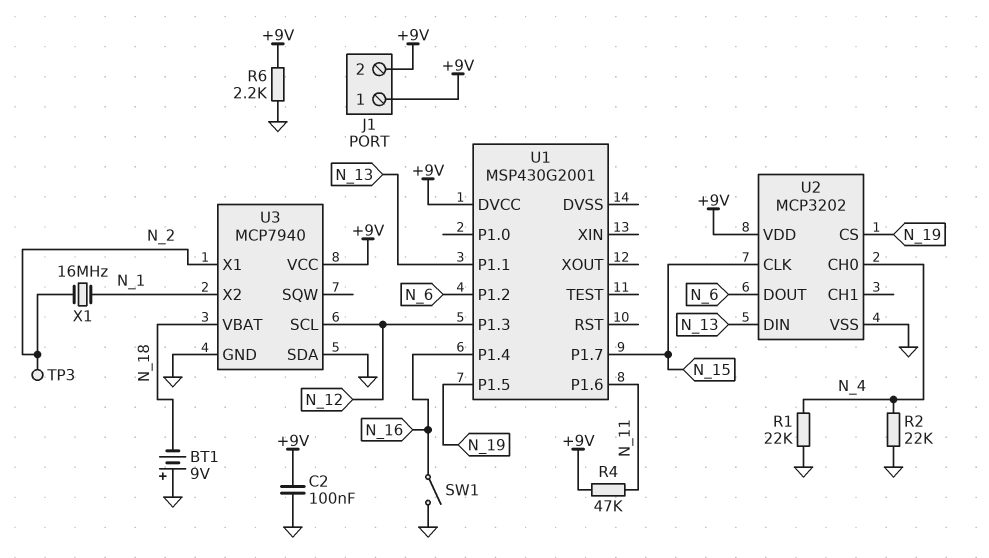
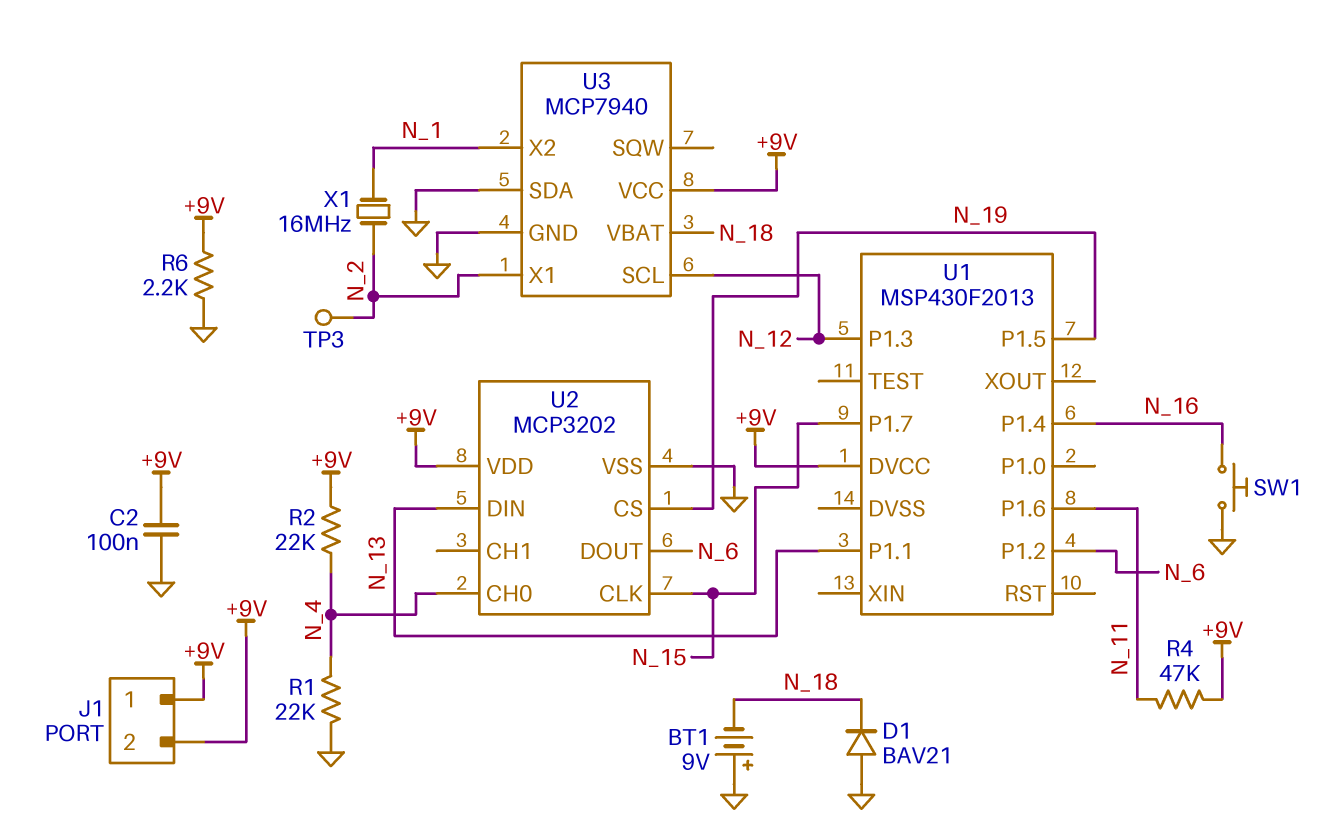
D1: none -> diode BAV21 (A GND, K N_18)
R2: 22k (GND, N_4) -> 22k (+9V, N_4)
SW1: switch (GND, N_16) -> button (GND, N_16)
U1: MSP430G2001 -> MSP430F2013

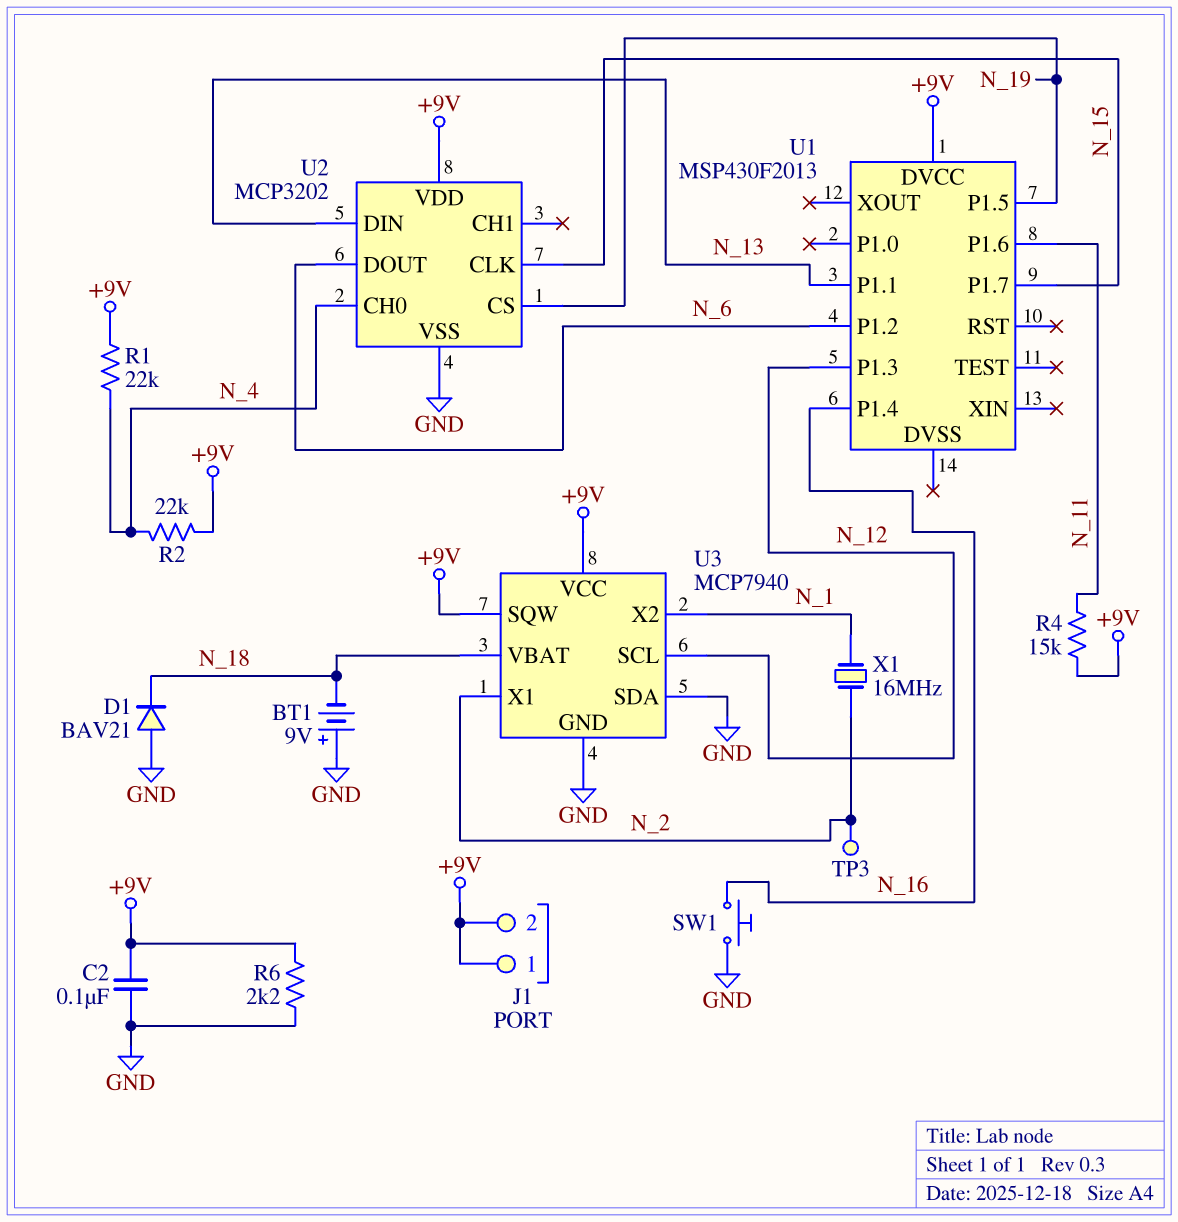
R1: 22k (GND, N_4) -> 22k (+9V, N_4)
R4: 47k (+9V, N_11) -> 15k (+9V, N_11)
U3 pin SQW: none -> +9V

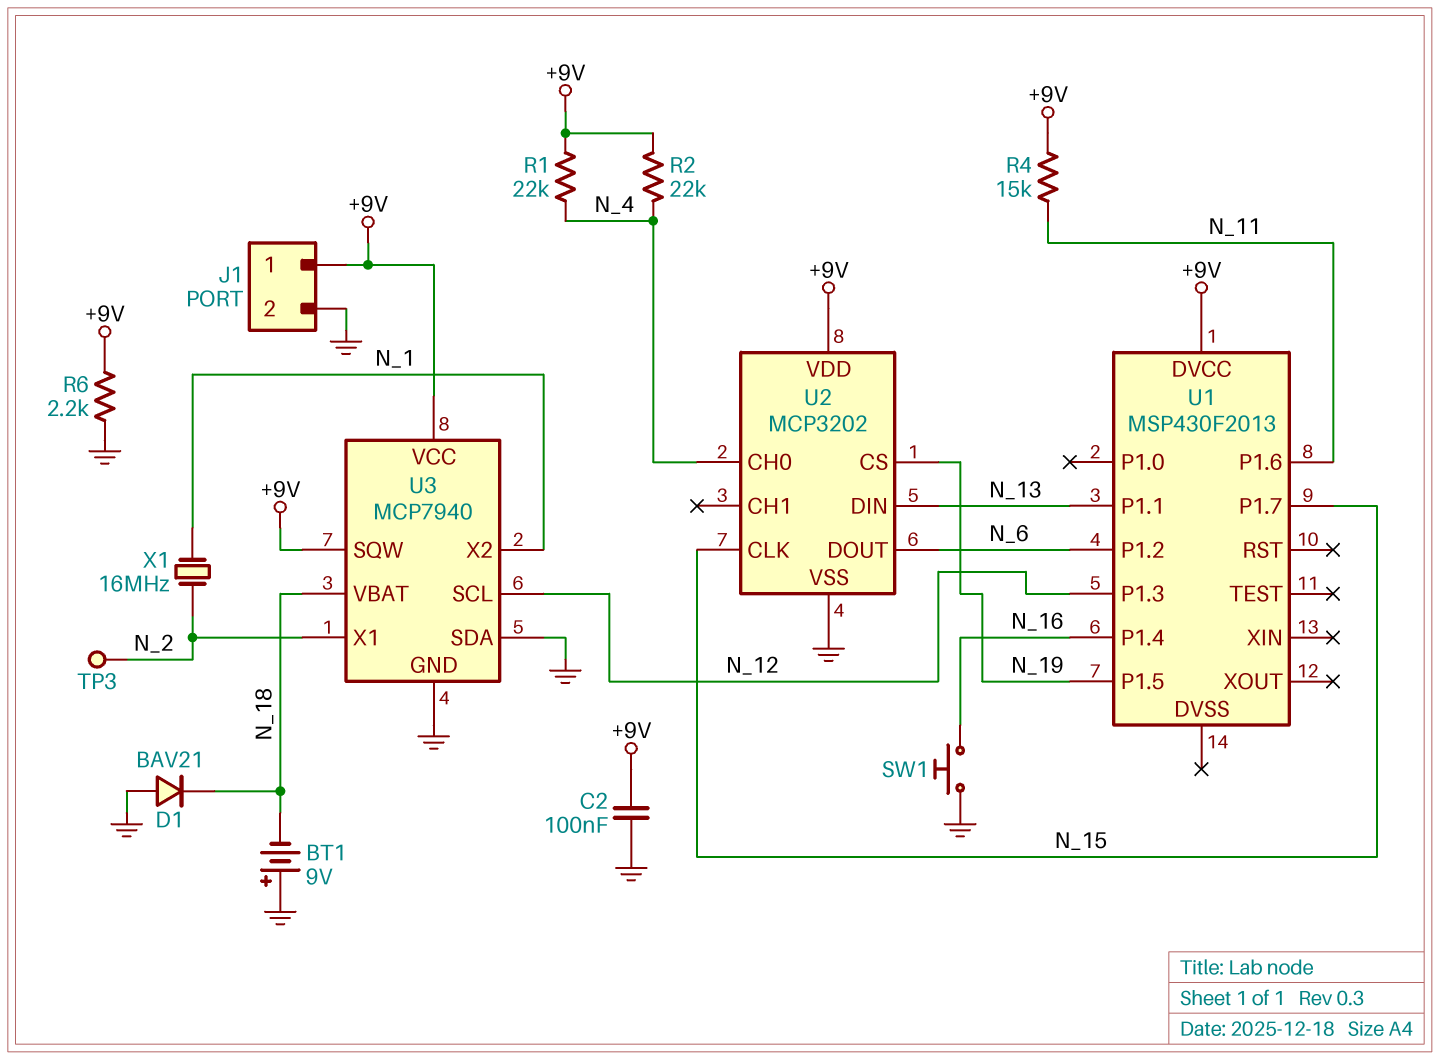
J1 pin 2: +9V -> GND

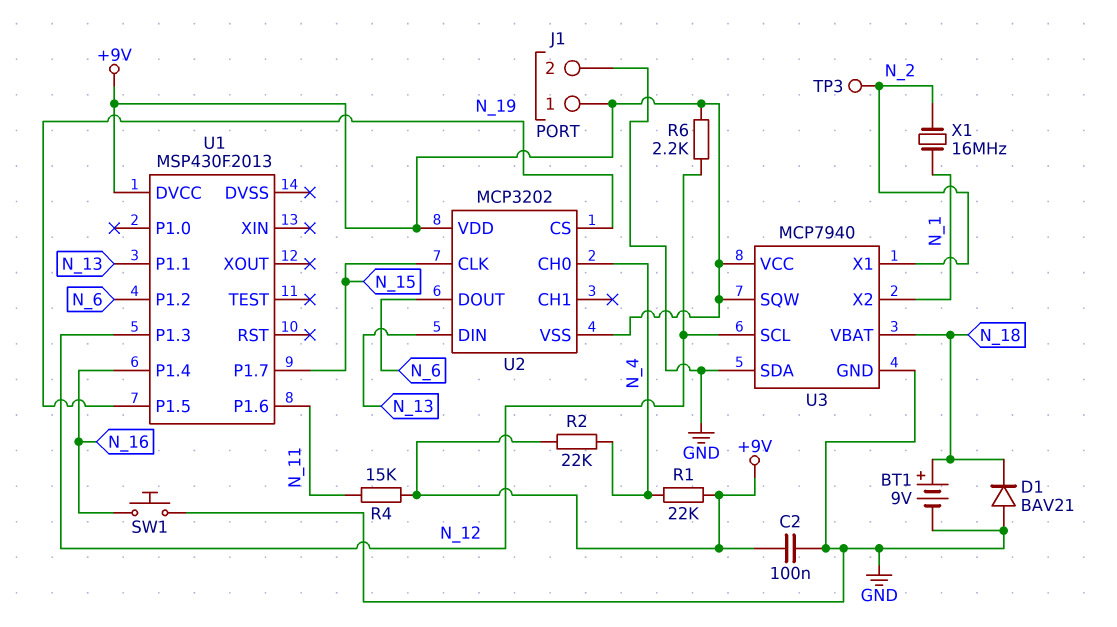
BT1: 9V (plus GND, minus N_18) -> 9V (plus N_18, minus GND)
R6: 2.2k (+9V, GND) -> 2.2k (+9V, N_12)
U2 pin VSS: GND -> +9V

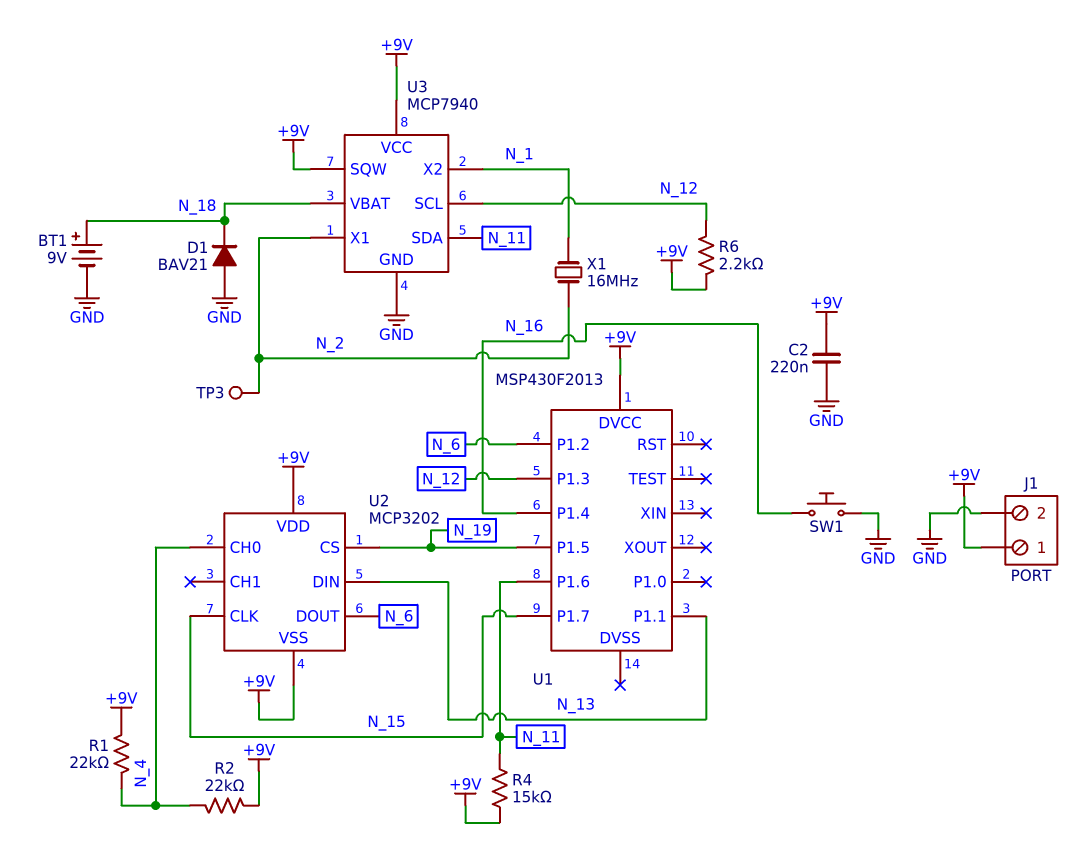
C2: 100nF (+9V, GND) -> 220nF (+9V, GND)
U3 pin SDA: GND -> N_11

